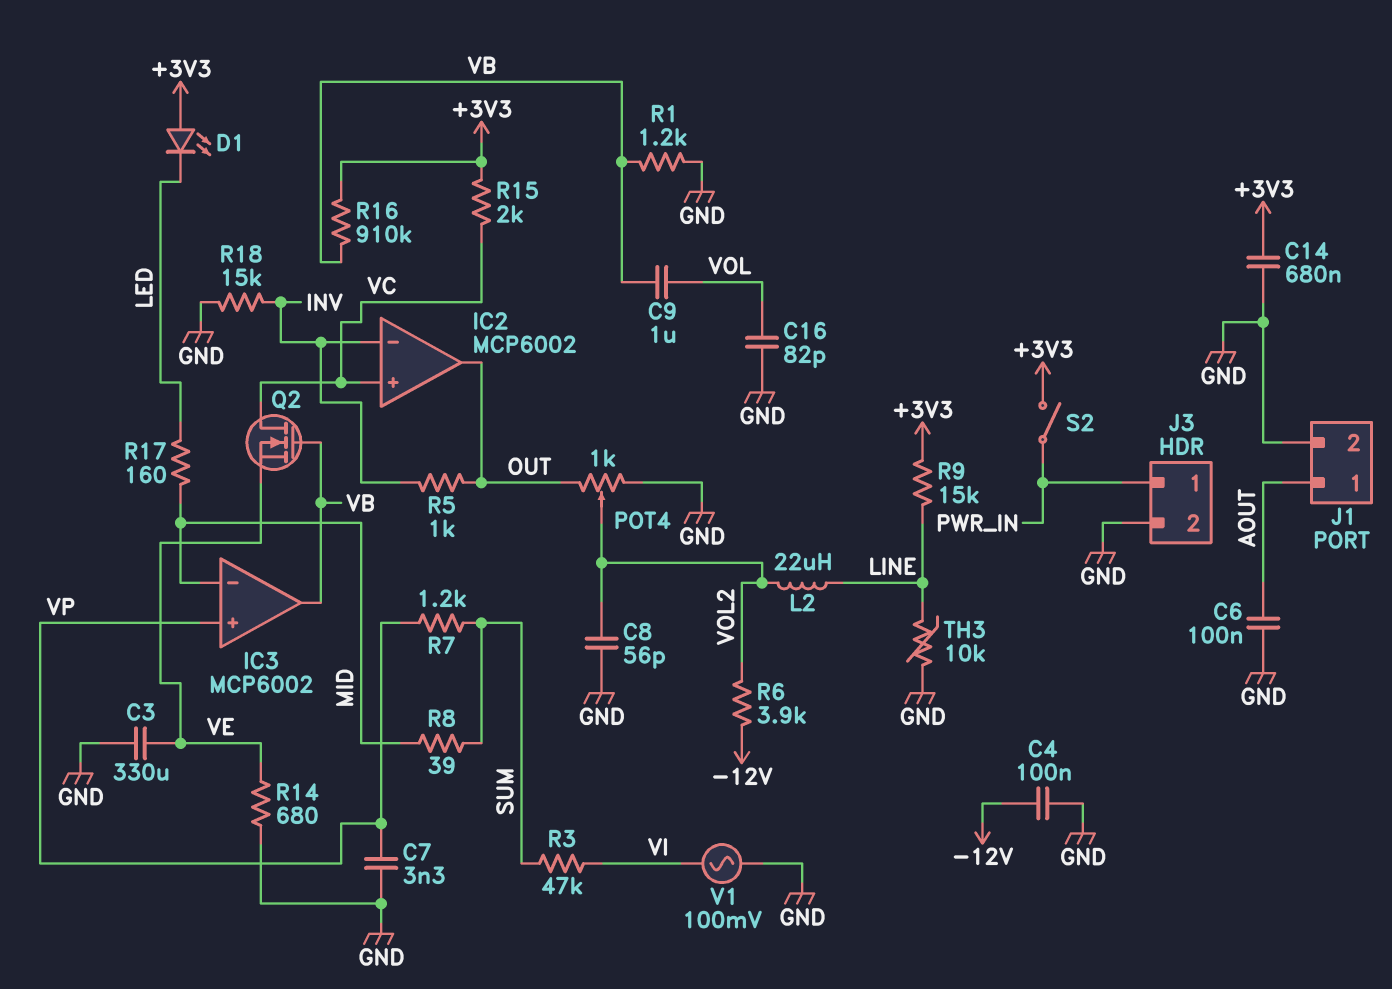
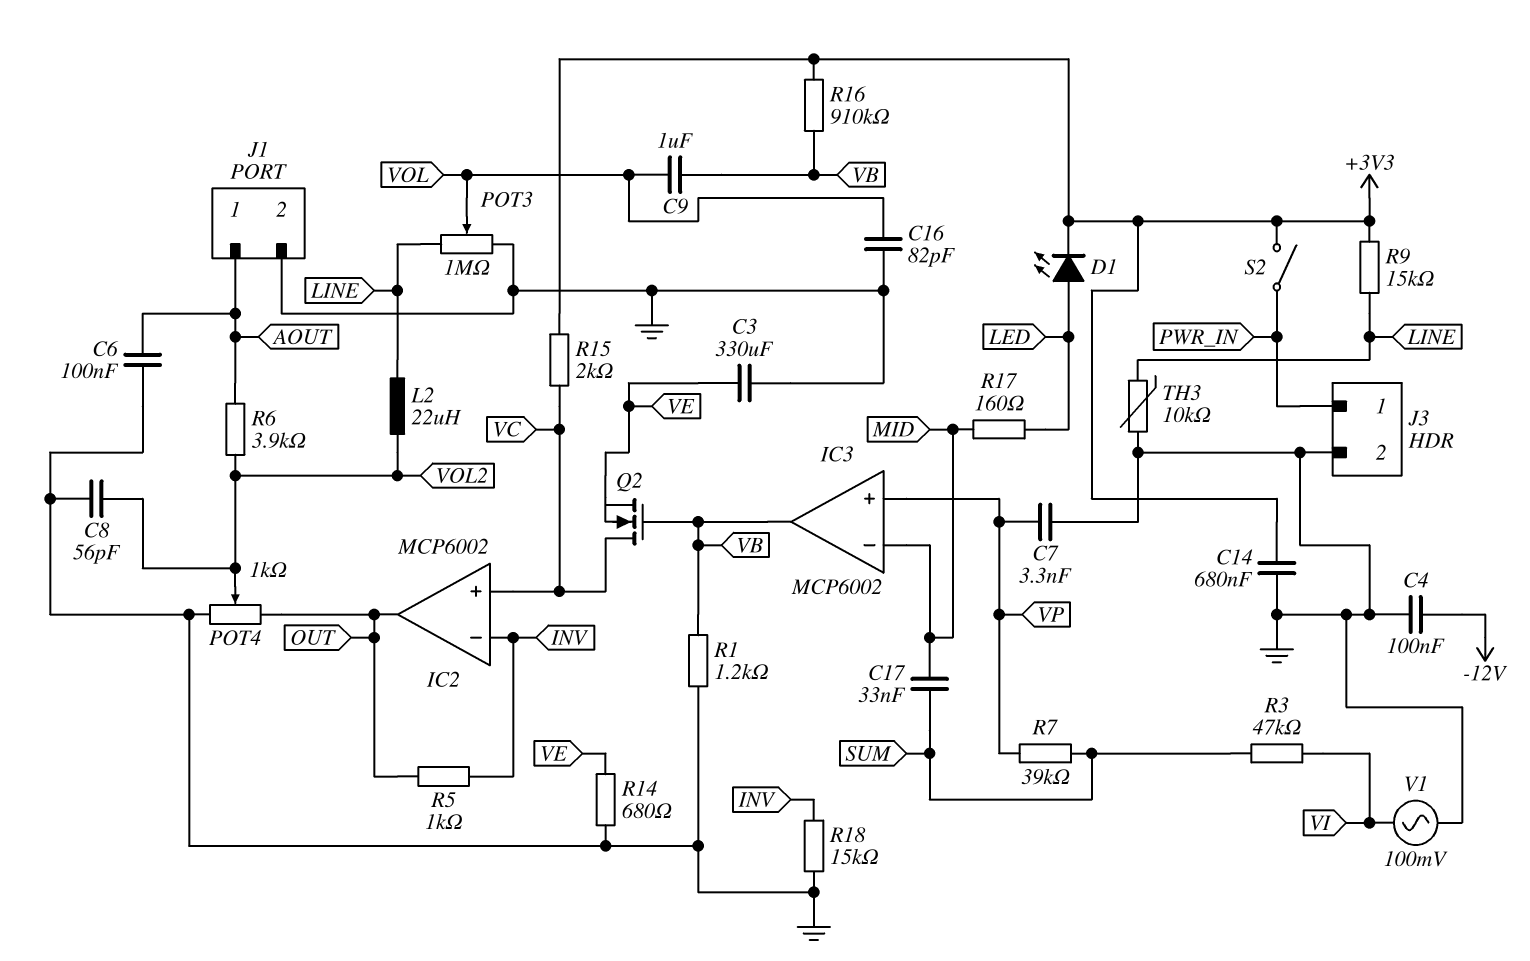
C17: none -> 33nF (MID, SUM)
D1: LED (A +3V3, K LED) -> LED (A LED, K +3V3)
POT3: none -> 1M (GND, LINE, wiper VOL)
R6: 3.9k (-12V, VOL2) -> 3.9k (AOUT, VOL2)
R7: 1.2k (SUM, VP) -> 39k (SUM, VP)
R8: 39 (MID, SUM) -> none

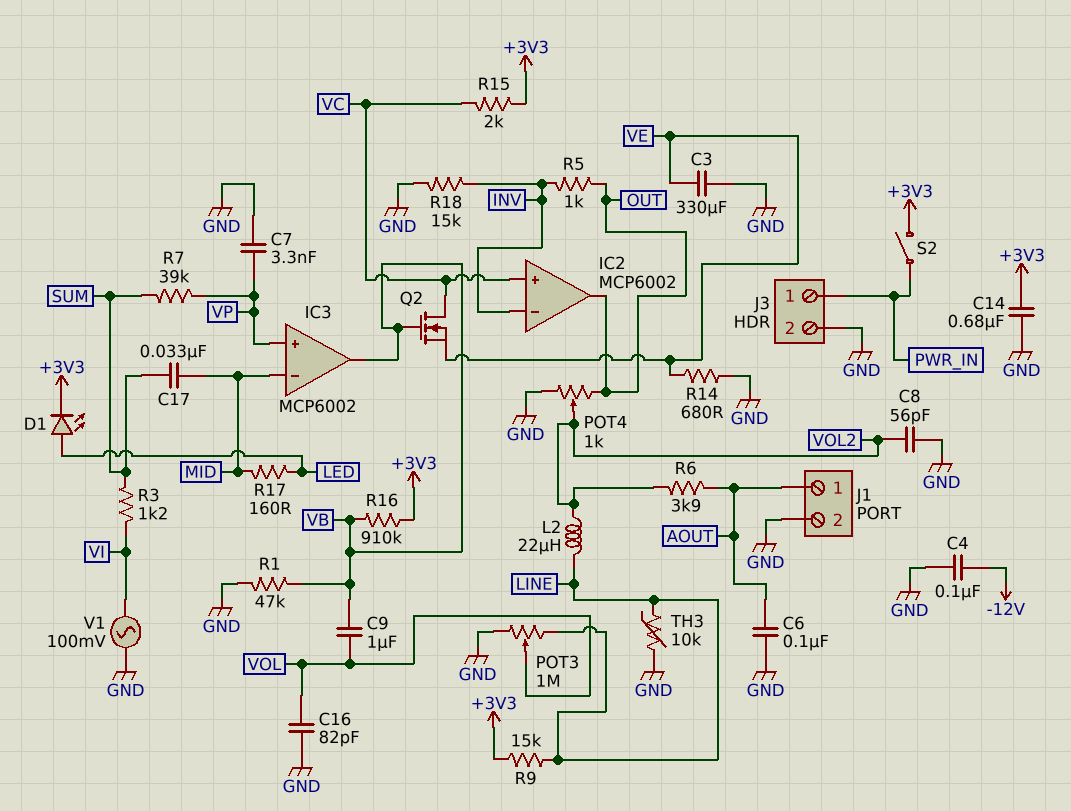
R1: 1.2k (GND, VB) -> 47k (GND, VB)
R3: 47k (SUM, VI) -> 1.2k (SUM, VI)

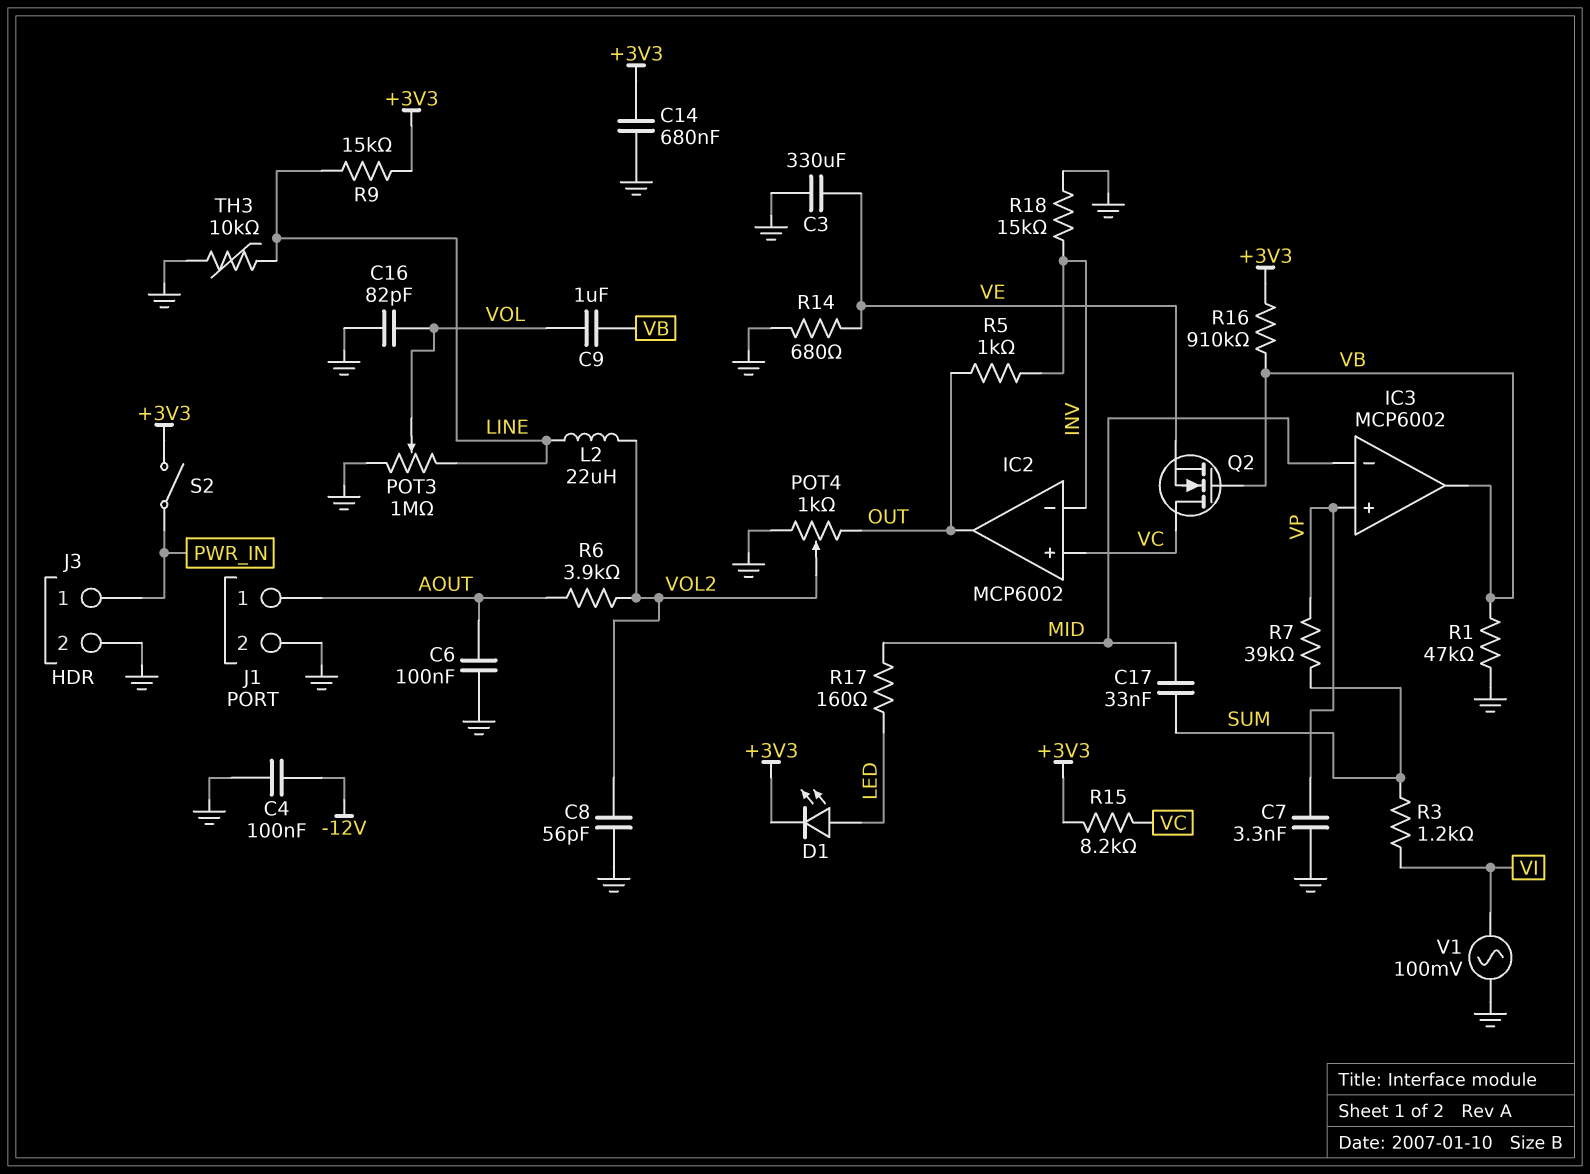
R15: 2k (+3V3, VC) -> 8.2k (+3V3, VC)

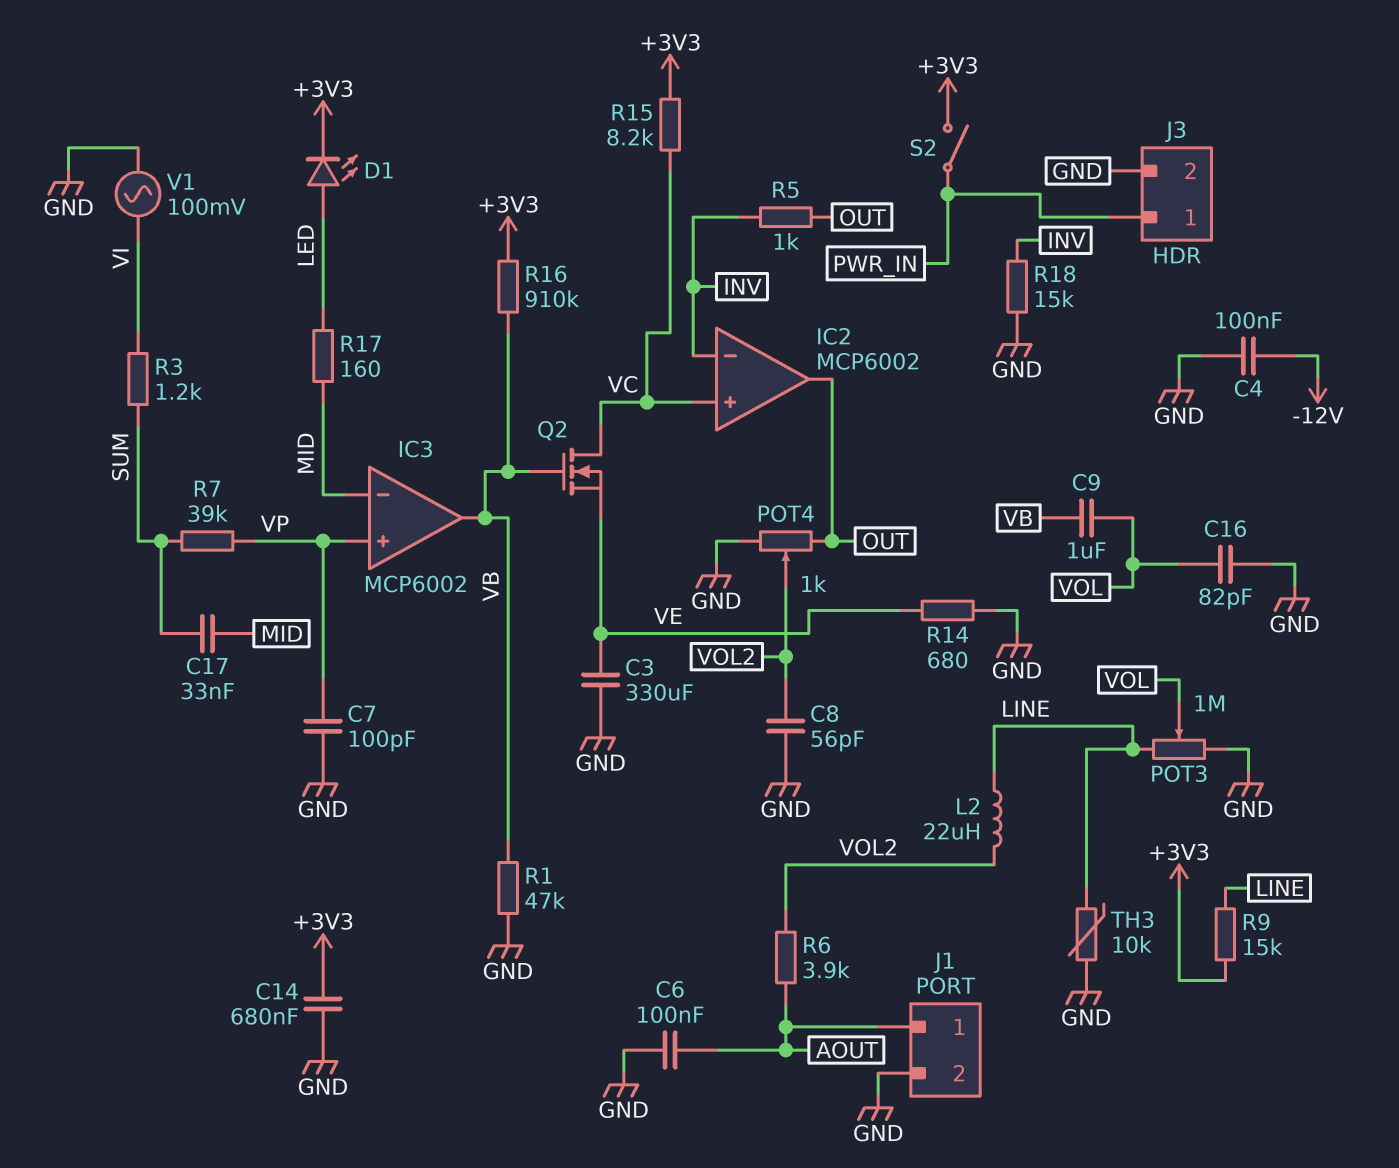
C7: 3.3nF (GND, VP) -> 100pF (GND, VP)

